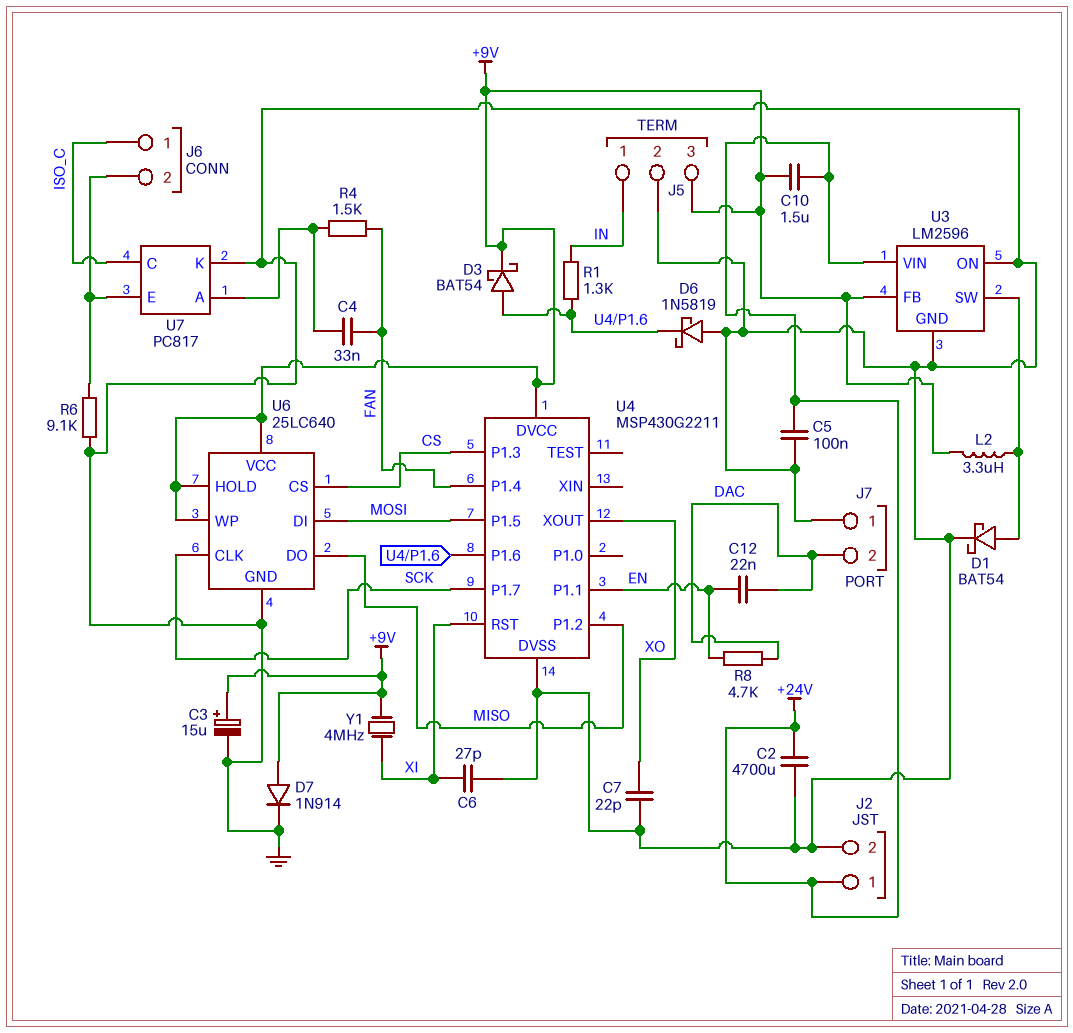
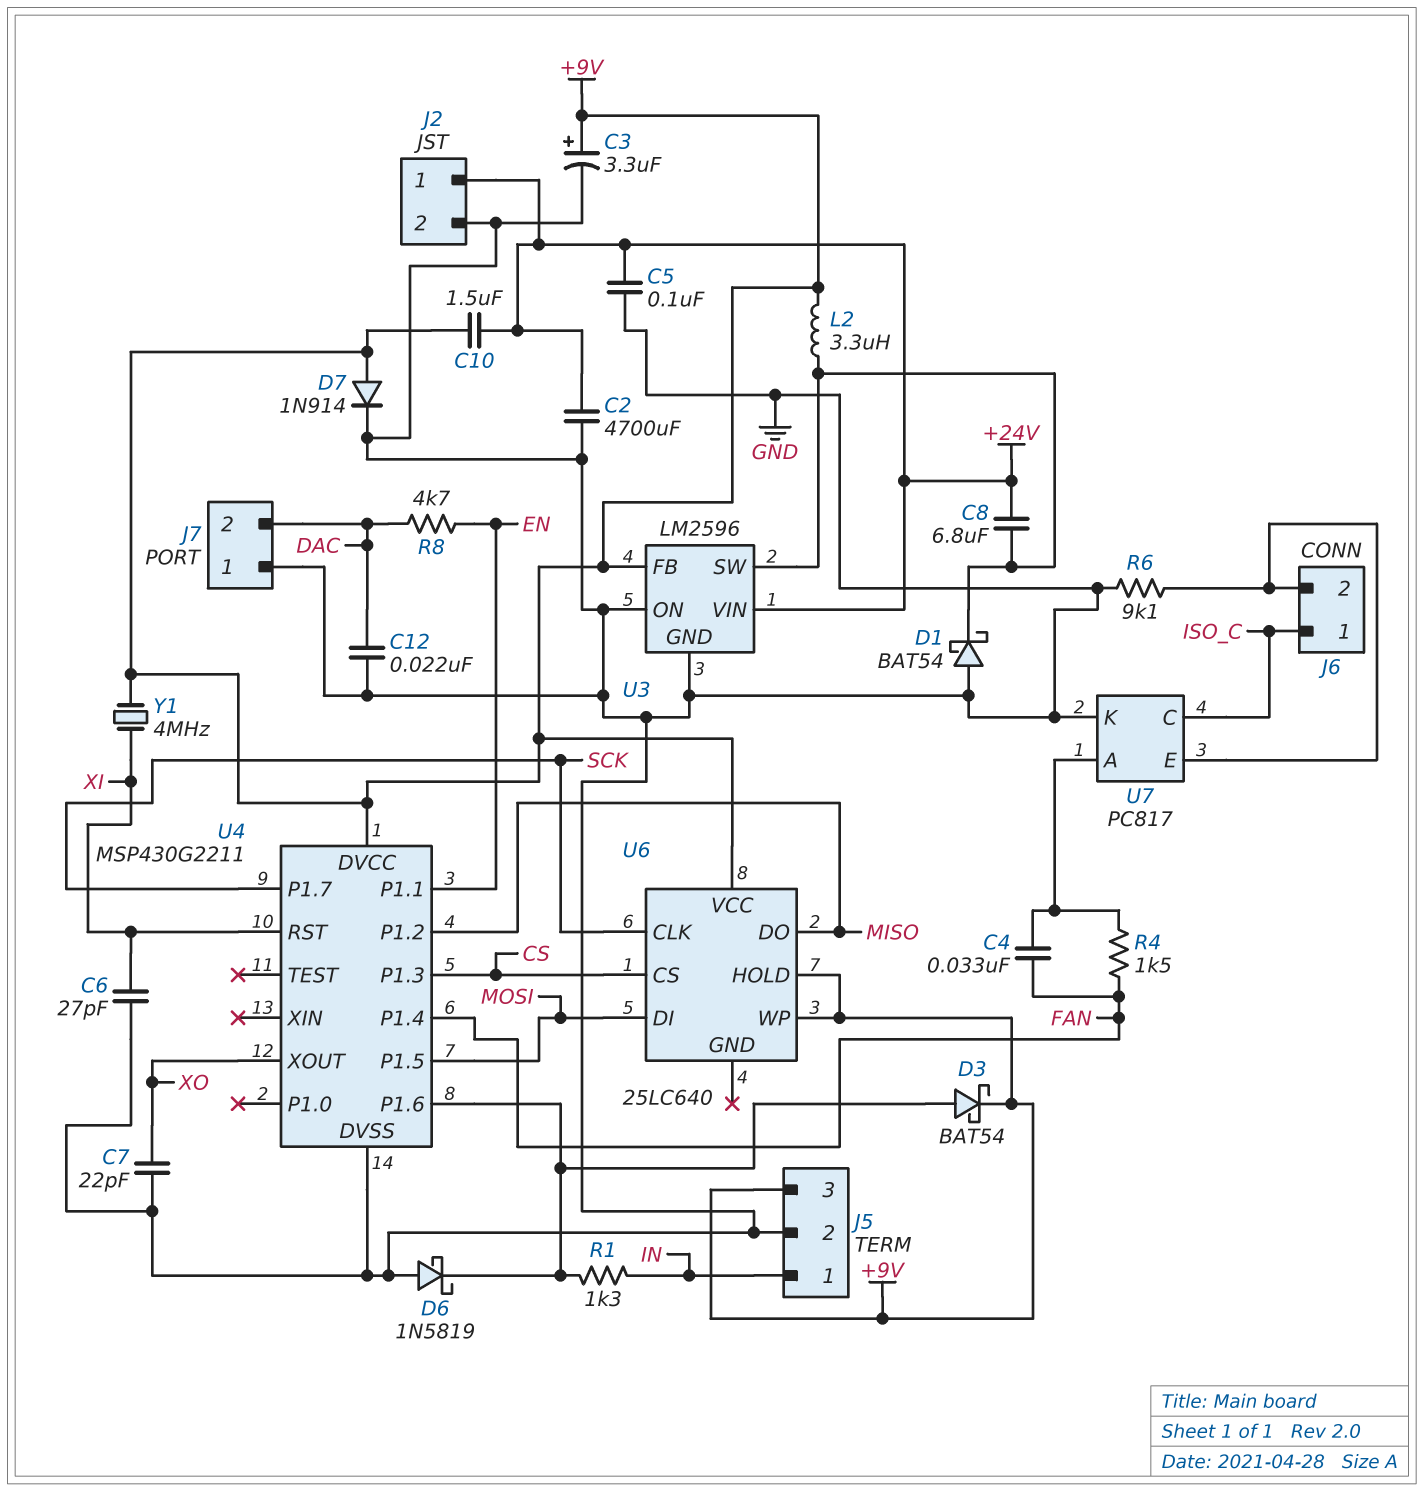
C3: 15uF (plus +9V, minus GND) -> 3.3uF (plus +9V, minus GND)
C8: none -> 6.8uF (+24V, U3/SW)
C12: 22nF (DAC, EN) -> 22nF (DAC, GND)
D1: schottky BAT54 (A U3/SW, K GND) -> schottky BAT54 (A GND, K U3/SW)
U6 pin GND: GND -> none

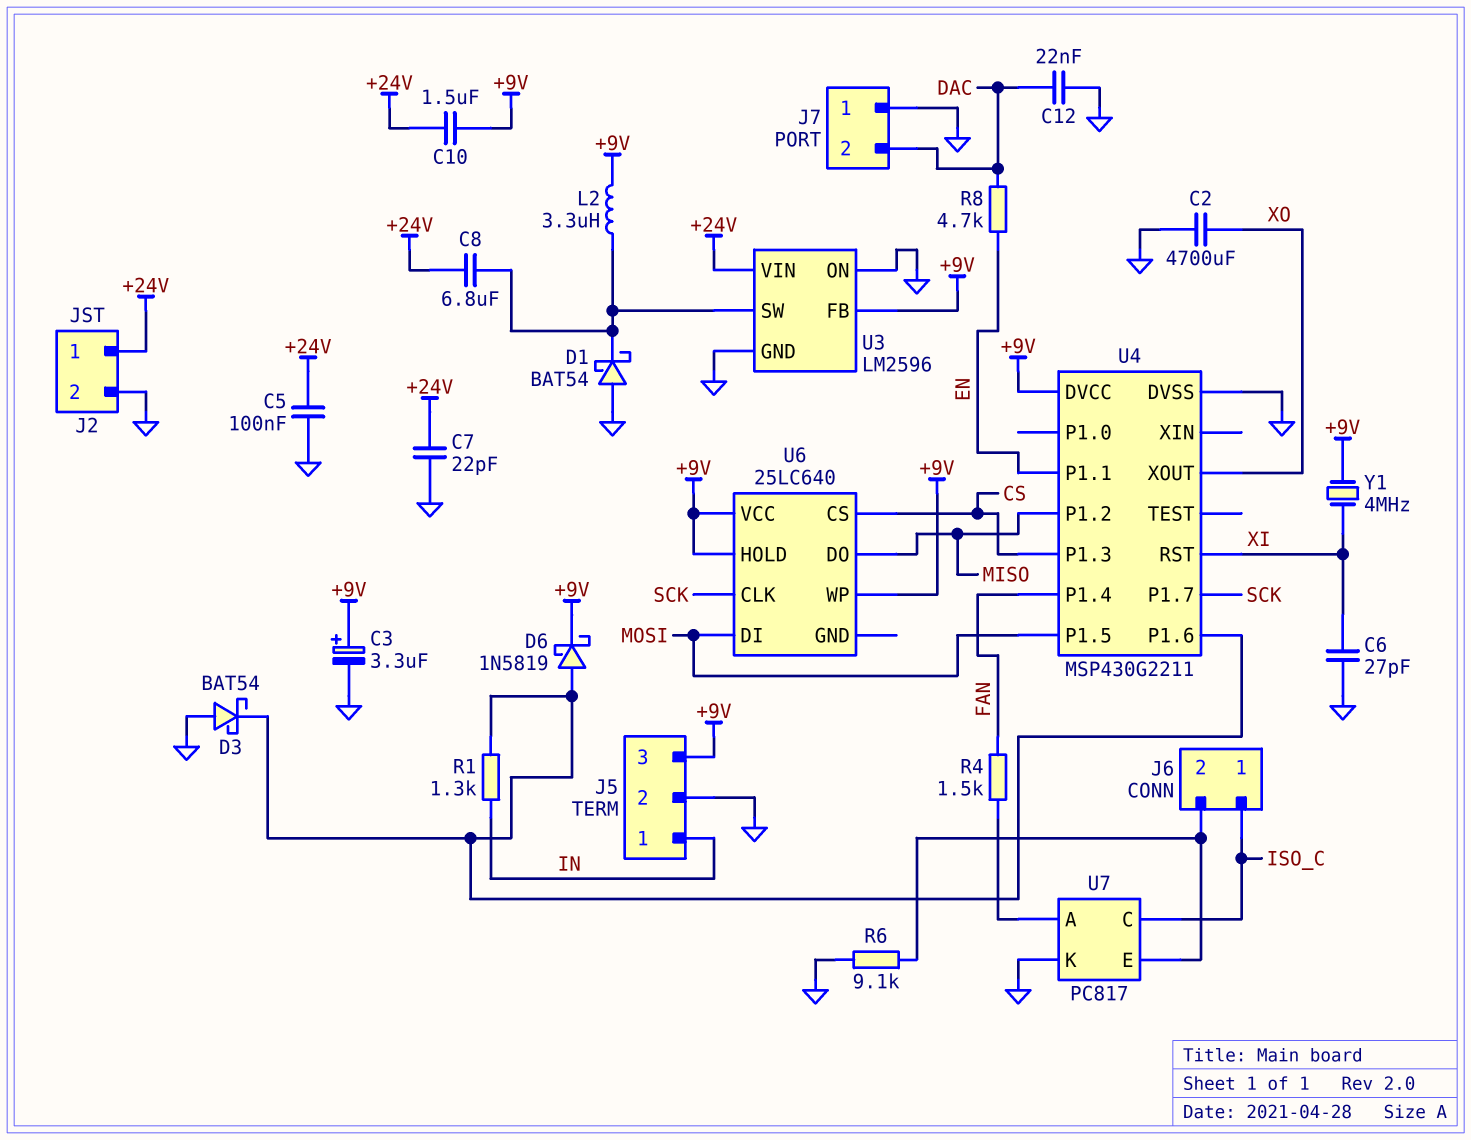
C2: 4700uF (+24V, GND) -> 4700uF (GND, XO)
C4: 33nF (FAN, U7/A) -> none
C7: 22pF (GND, XO) -> 22pF (+24V, GND)
D3: schottky BAT54 (A U4/P1.6, K +9V) -> schottky BAT54 (A GND, K U4/P1.6)
D6: schottky 1N5819 (A GND, K U4/P1.6) -> schottky 1N5819 (A U4/P1.6, K +9V)
D7: diode 1N914 (A +9V, K GND) -> none

